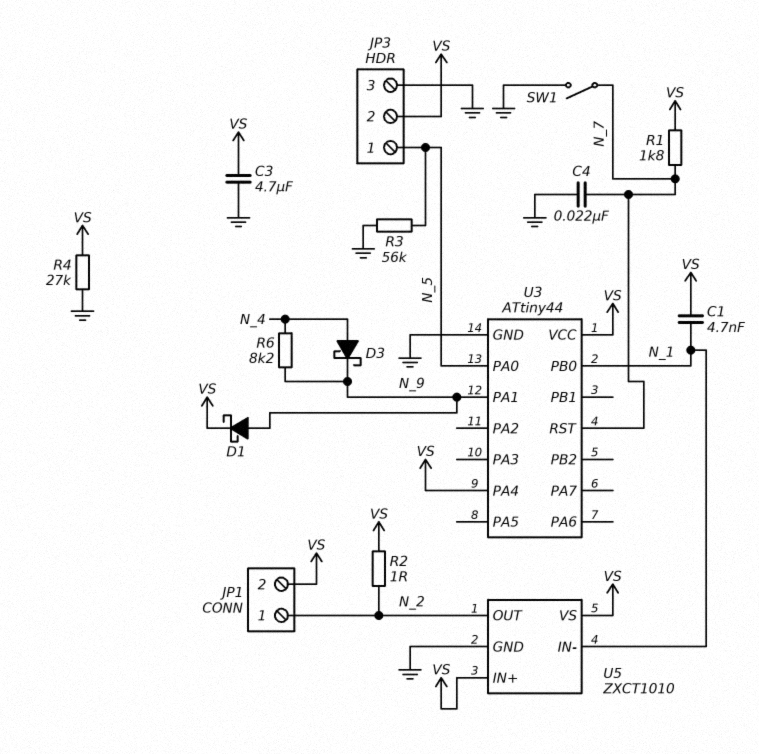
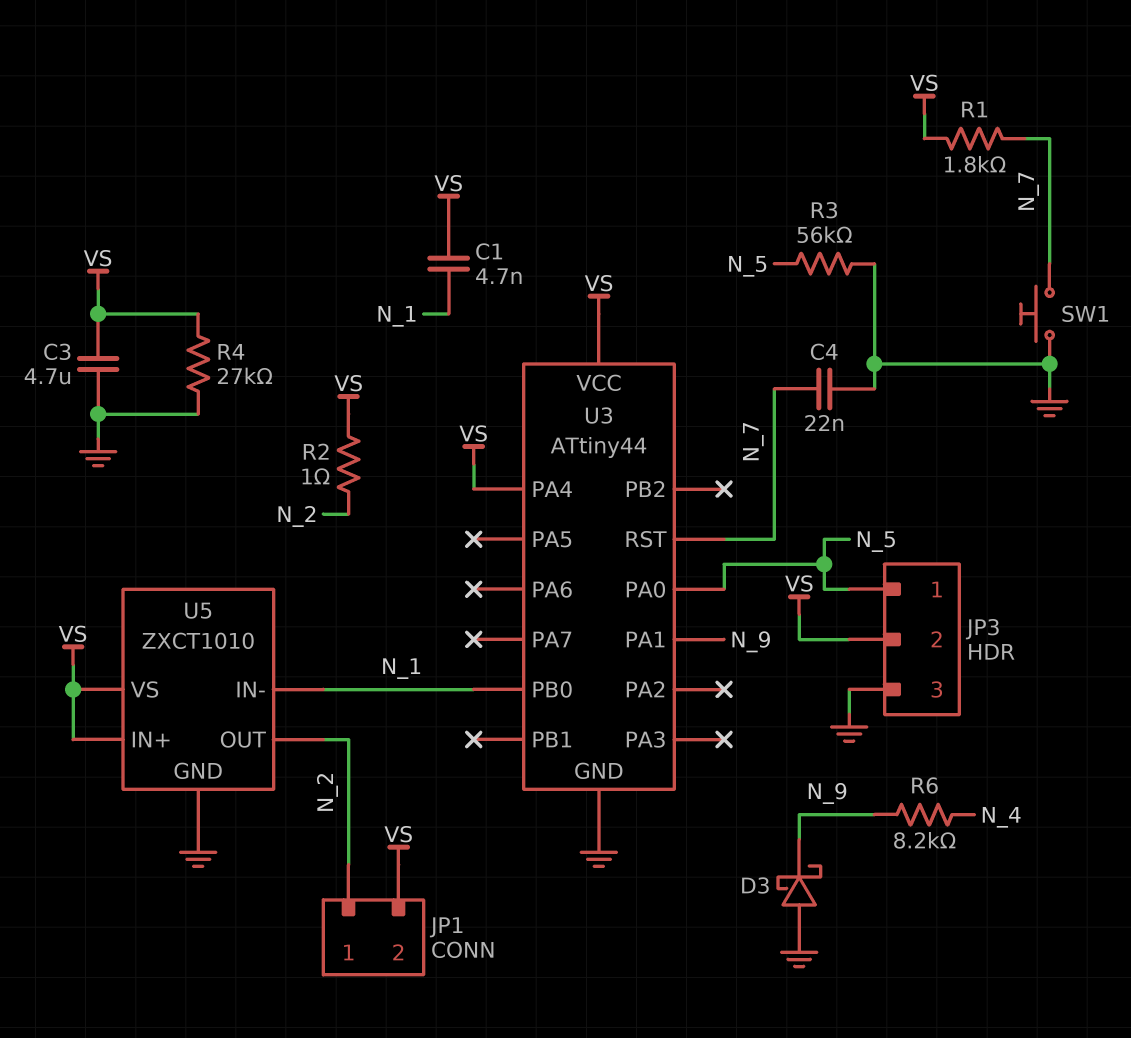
D1: schottky (A N_9, K VS) -> none
D3: schottky (A N_4, K N_9) -> schottky (A GND, K N_9)
SW1: switch (GND, N_7) -> button (GND, N_7)

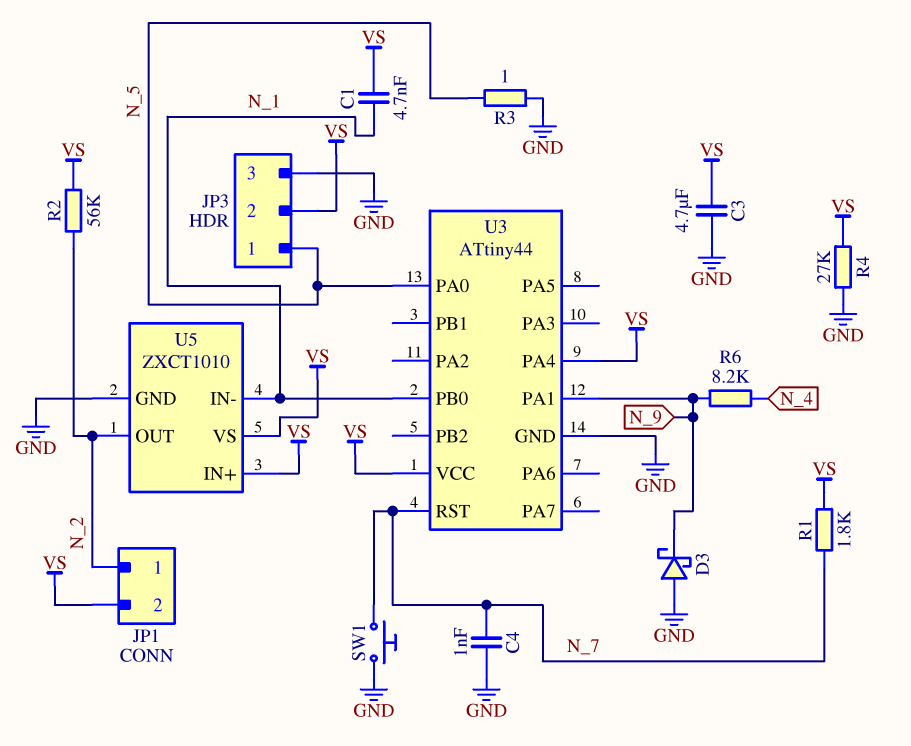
C4: 22nF (GND, N_7) -> 1nF (GND, N_7)
R2: 1 (N_2, VS) -> 56k (N_2, VS)
R3: 56k (GND, N_5) -> 1 (GND, N_5)

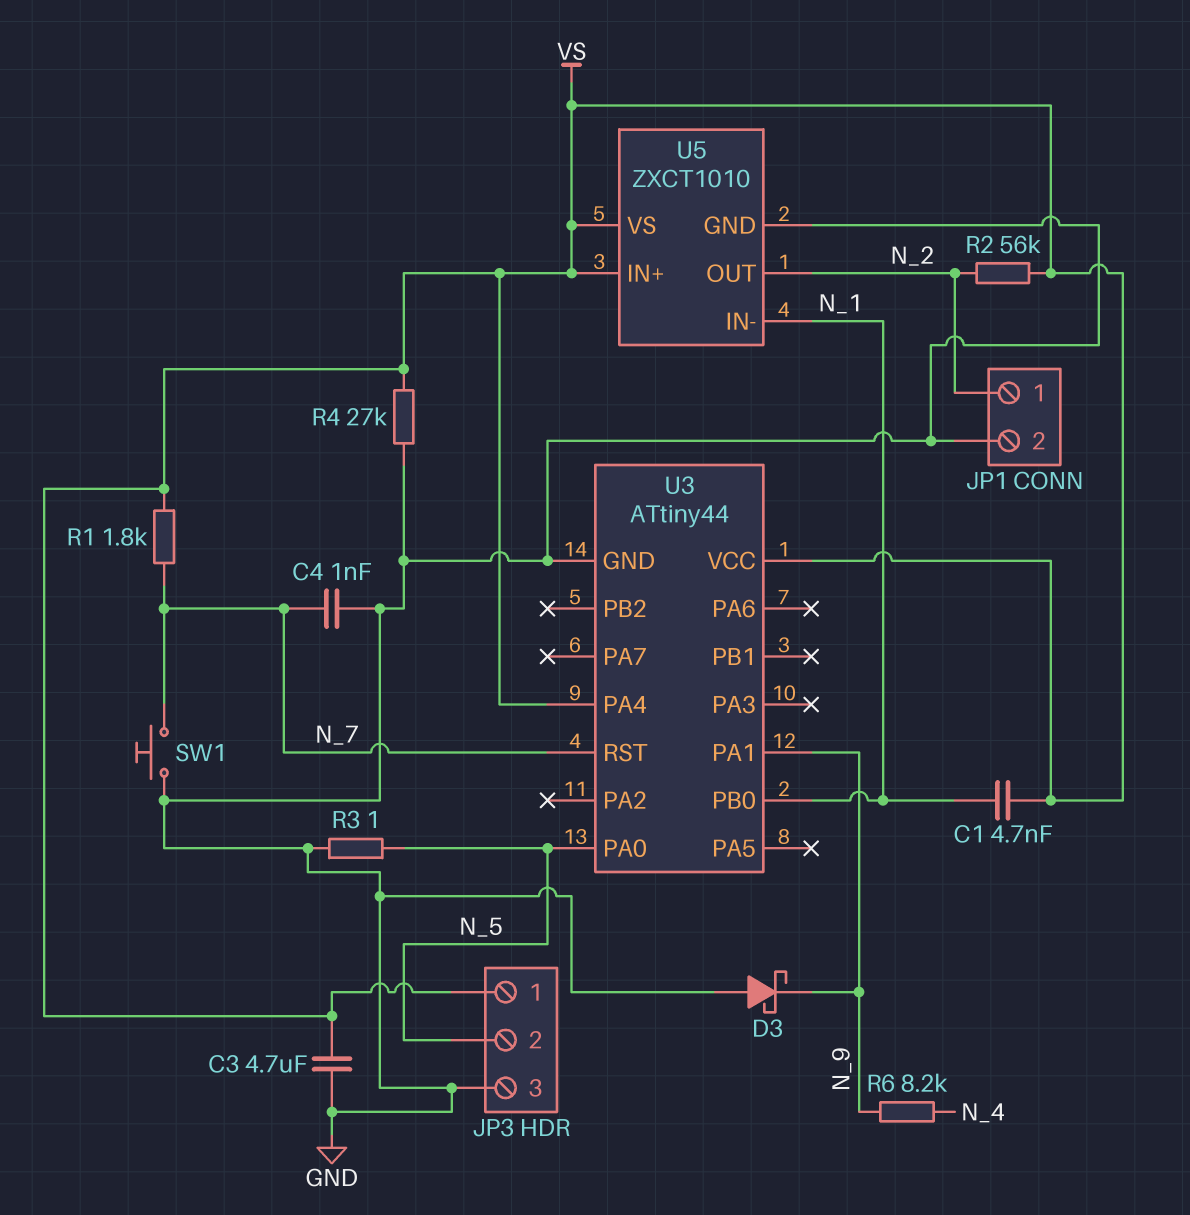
JP1 pin 2: VS -> GND
JP3 pin 1: N_5 -> VS
JP3 pin 2: VS -> N_5

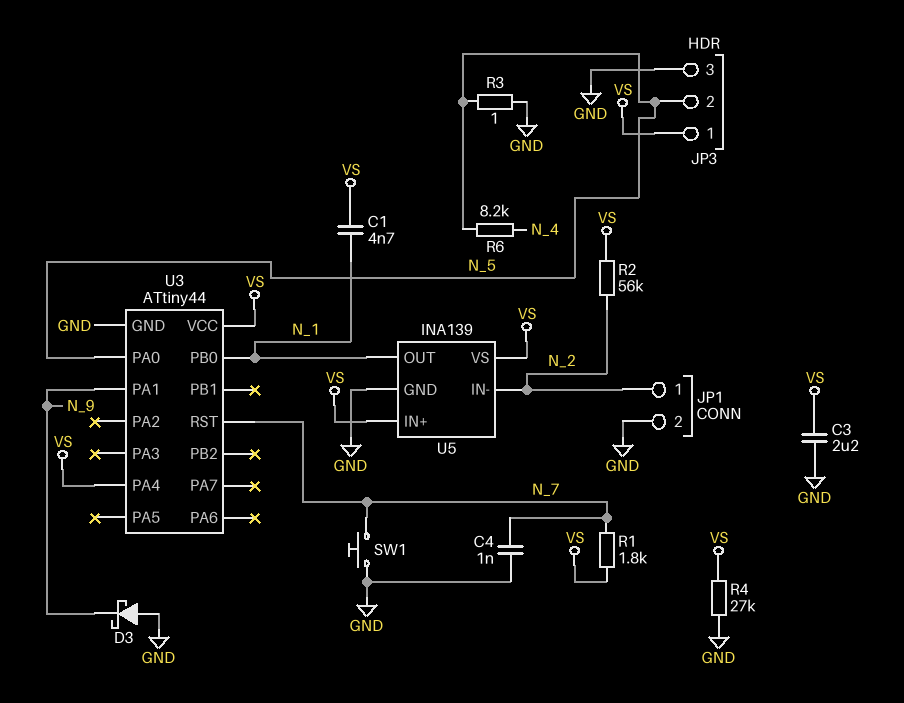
C3: 4.7uF (GND, VS) -> 2.2uF (GND, VS)
R6: 8.2k (N_4, N_9) -> 8.2k (N_4, N_5)
U5: ZXCT1010 -> INA139
U5 pin IN-: N_1 -> N_2
U5 pin OUT: N_2 -> N_1

